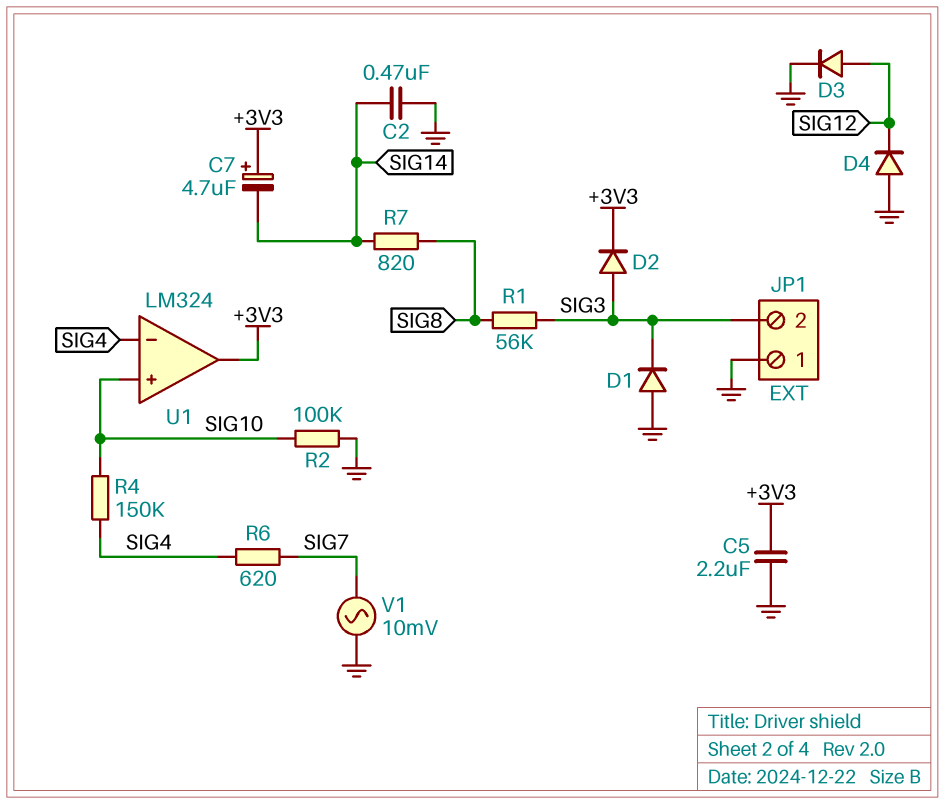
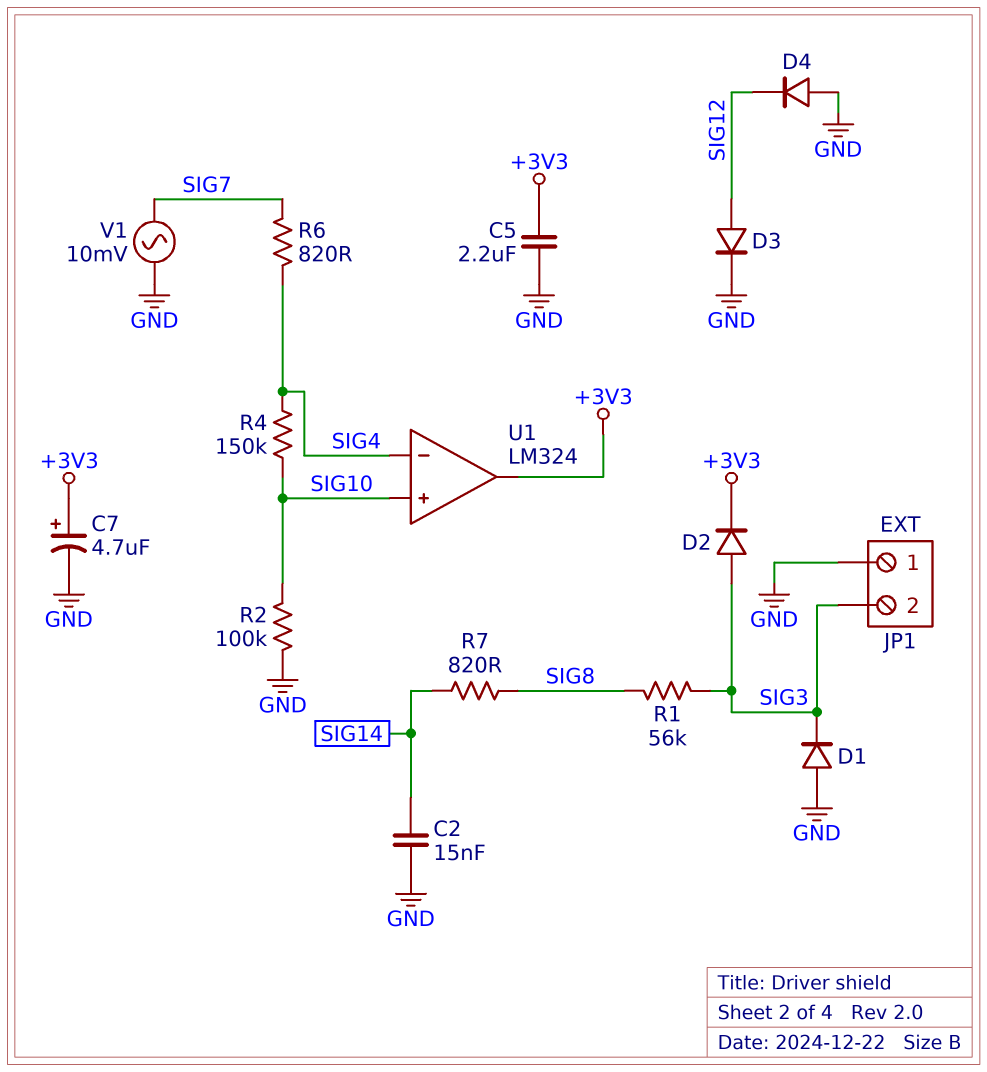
C2: 470nF (GND, SIG14) -> 15nF (GND, SIG14)
C7: 4.7uF (plus +3V3, minus SIG14) -> 4.7uF (plus +3V3, minus GND)
R6: 620 (SIG4, SIG7) -> 820 (SIG4, SIG7)

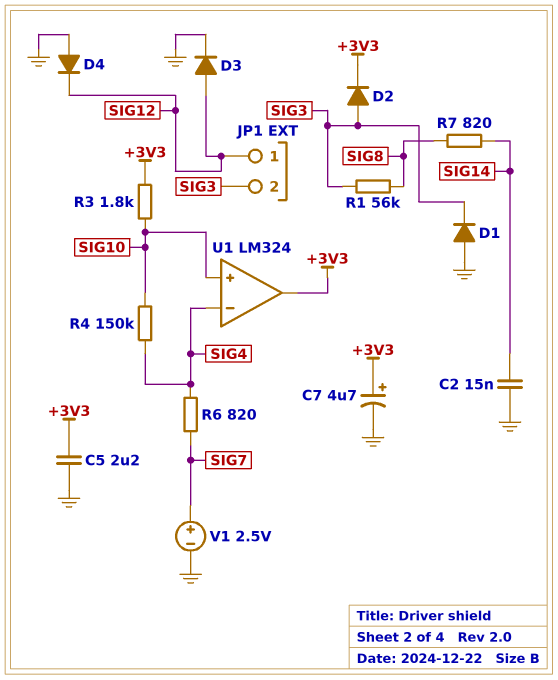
JP1 pin 1: GND -> SIG12
R2: 100k (GND, SIG10) -> none
R3: none -> 1.8k (+3V3, SIG10)
V1: AC 10mV (GND, SIG7) -> 2.5V (plus SIG7, minus GND)

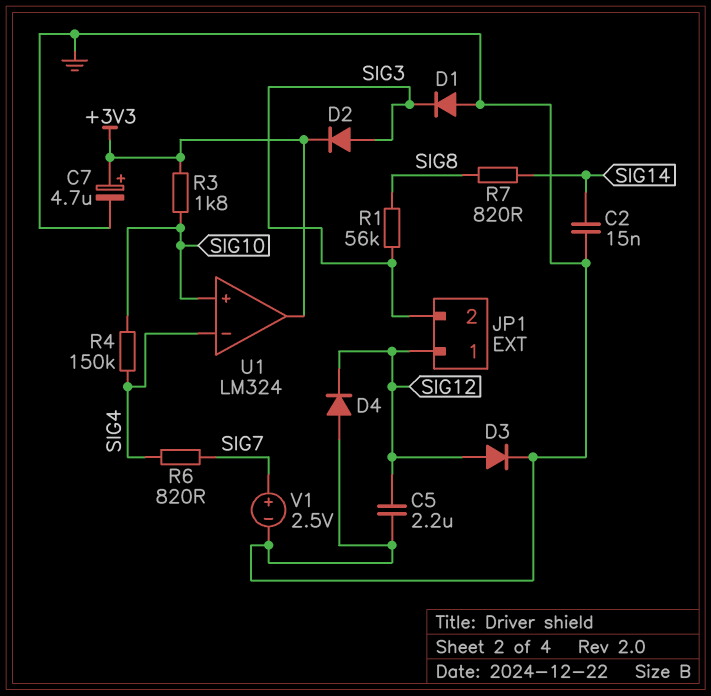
C5: 2.2uF (+3V3, GND) -> 2.2uF (GND, SIG12)

